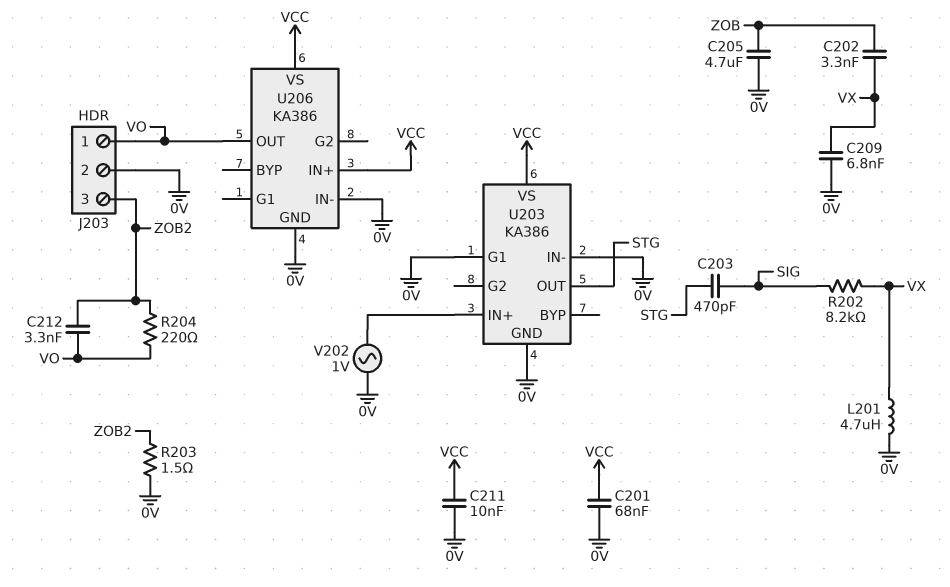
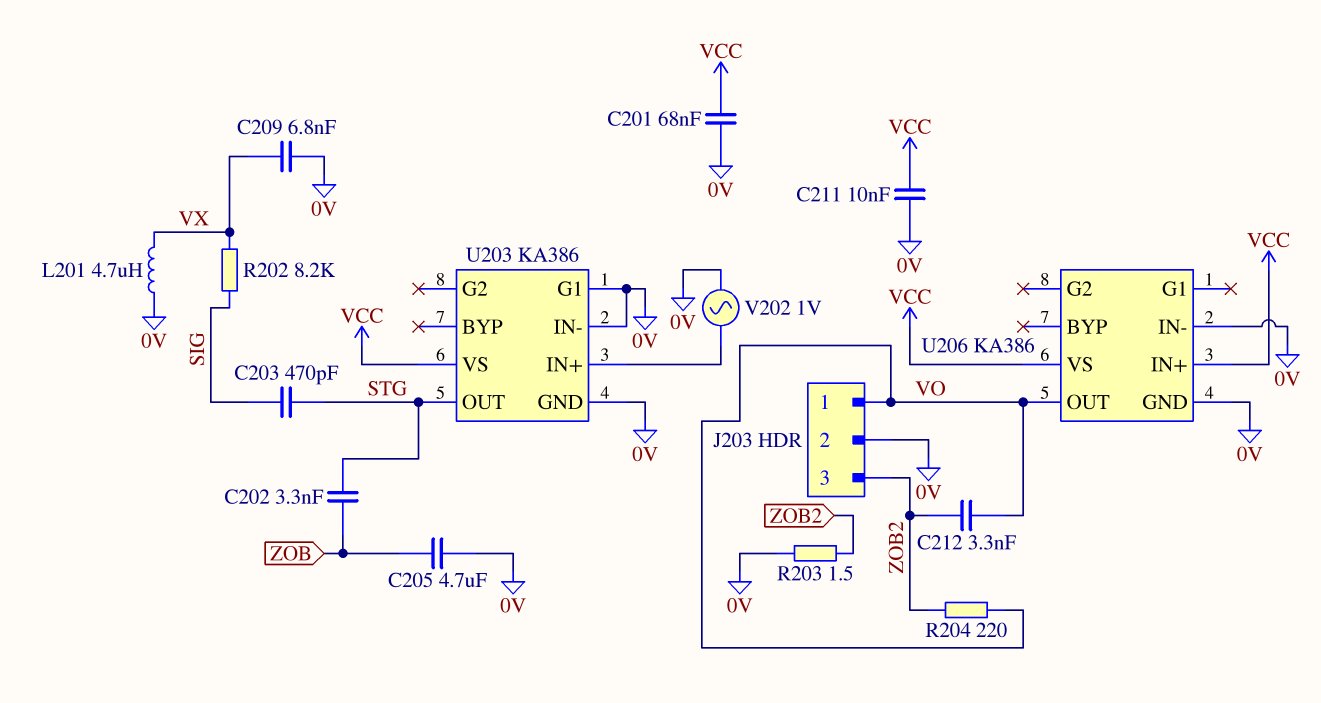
C202: 3.3nF (VX, ZOB) -> 3.3nF (STG, ZOB)

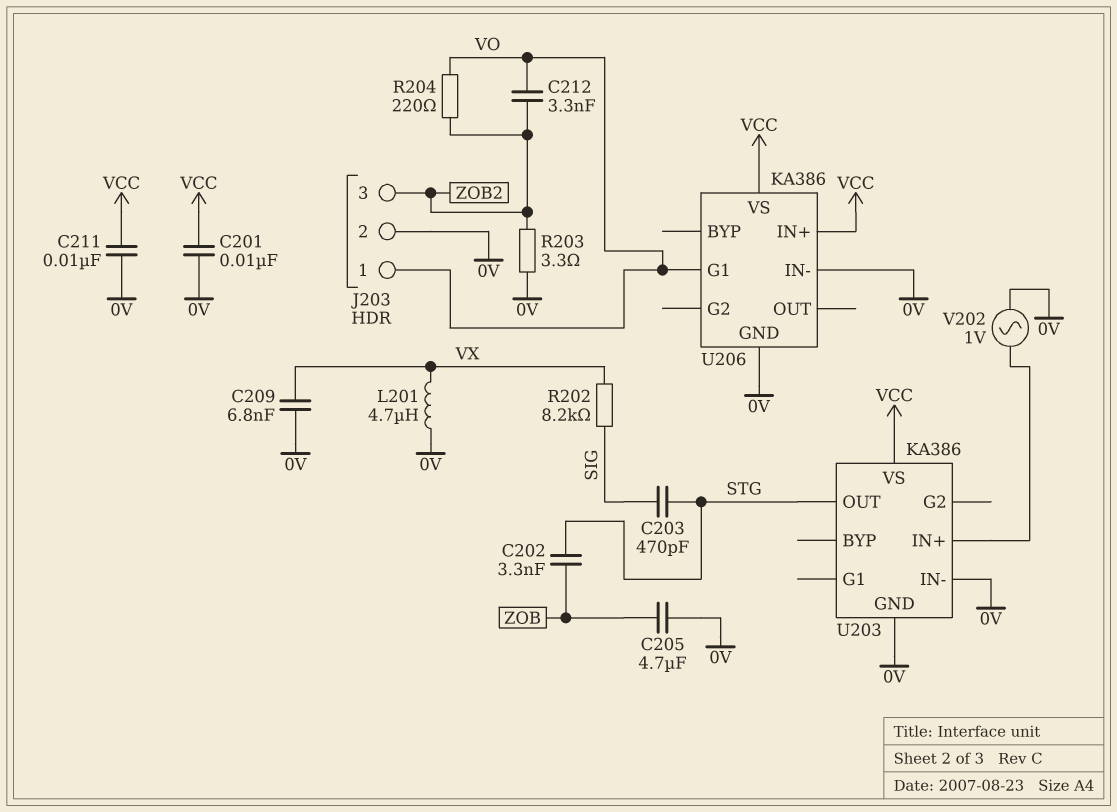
C201: 68nF (0V, VCC) -> 10nF (0V, VCC)
R203: 1.5 (0V, ZOB2) -> 3.3 (0V, ZOB2)
U203 pin G1: 0V -> none
U206 pin G1: none -> VO
U206 pin OUT: VO -> none

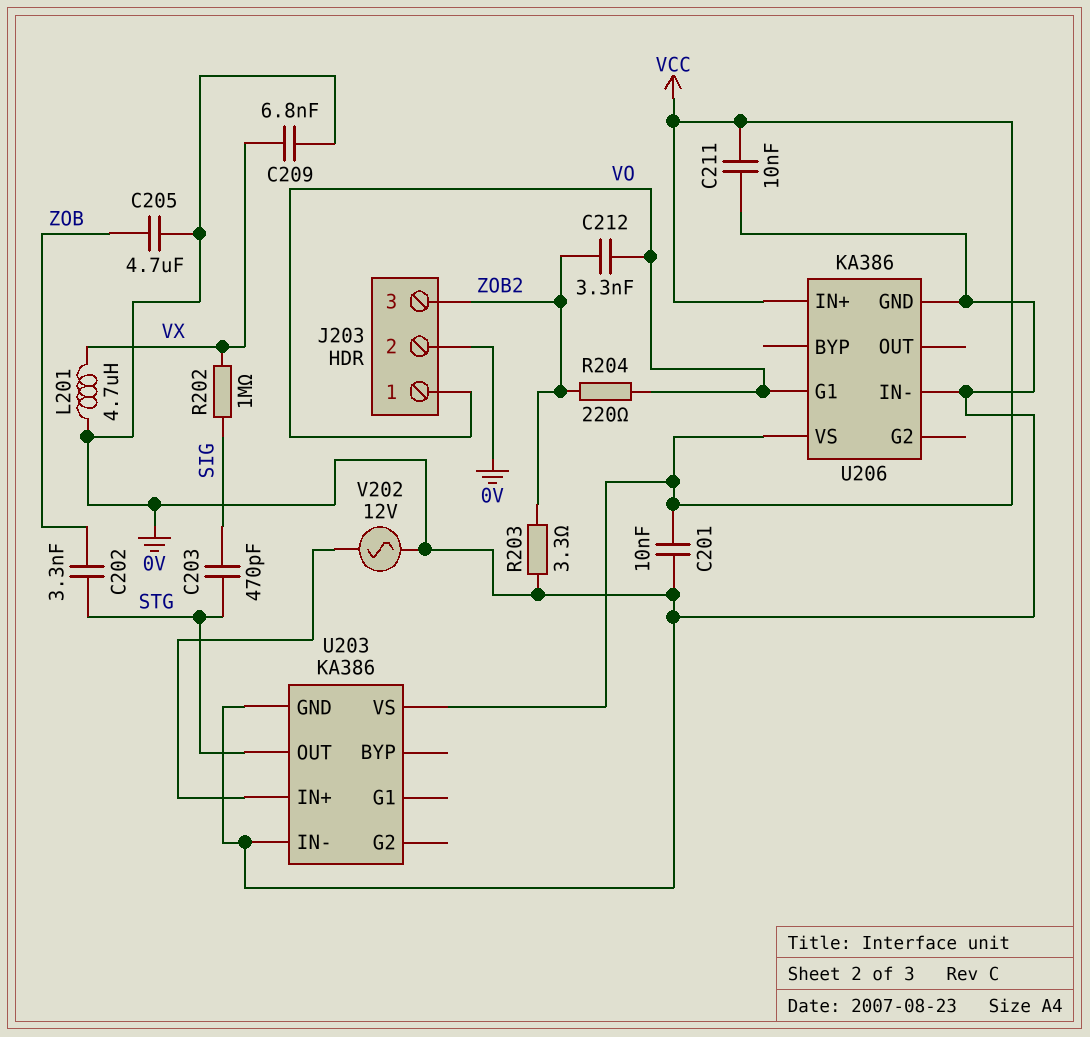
R202: 8.2k (SIG, VX) -> 1M (SIG, VX)
V202: AC 1V (0V, U203/IN+) -> AC 12V (0V, U203/IN+)

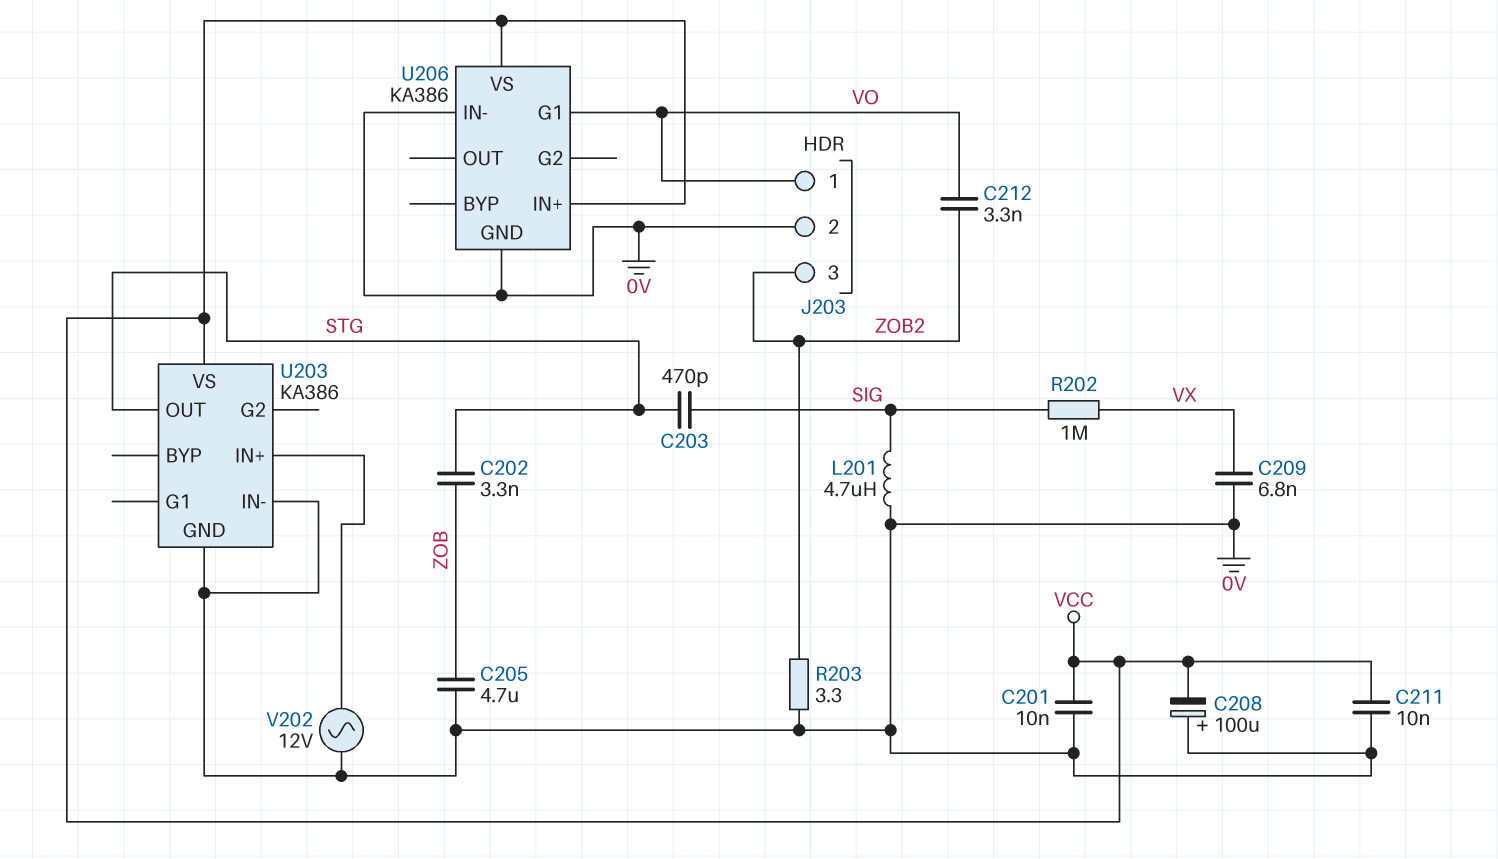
C208: none -> 100uF (plus 0V, minus VCC)
L201: 4.7uH (0V, VX) -> 4.7uH (0V, SIG)
R204: 220 (VO, ZOB2) -> none

